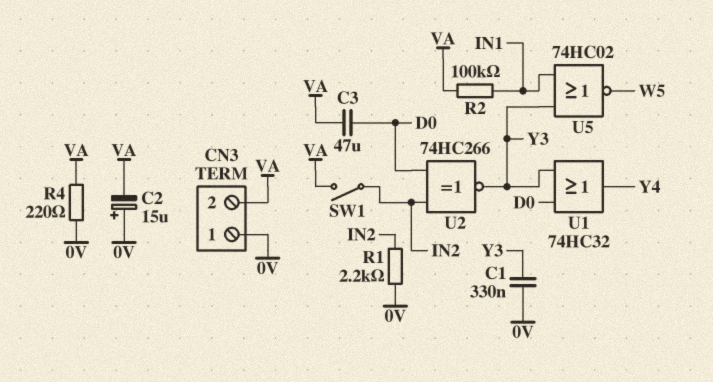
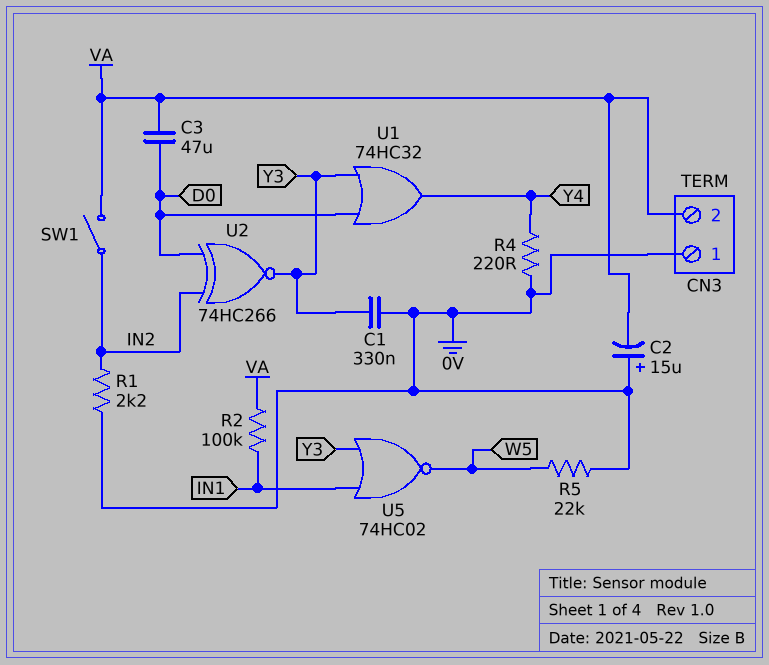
R4: 220 (0V, VA) -> 220 (0V, Y4)
R5: none -> 22k (0V, W5)

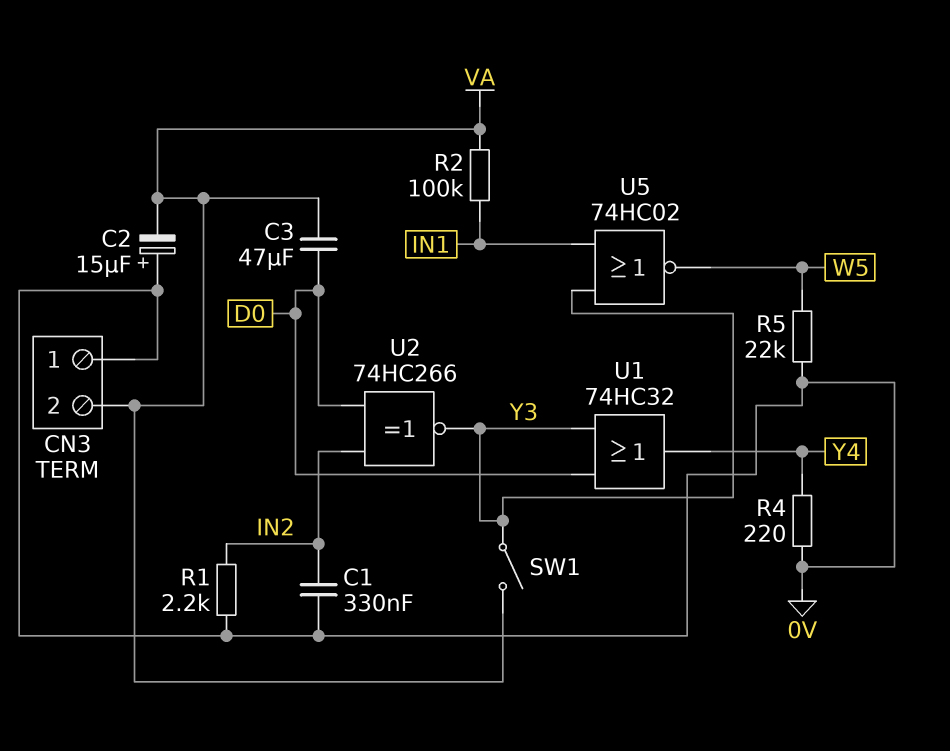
C1: 330nF (0V, Y3) -> 330nF (0V, IN2)
SW1: switch (IN2, VA) -> switch (VA, Y3)

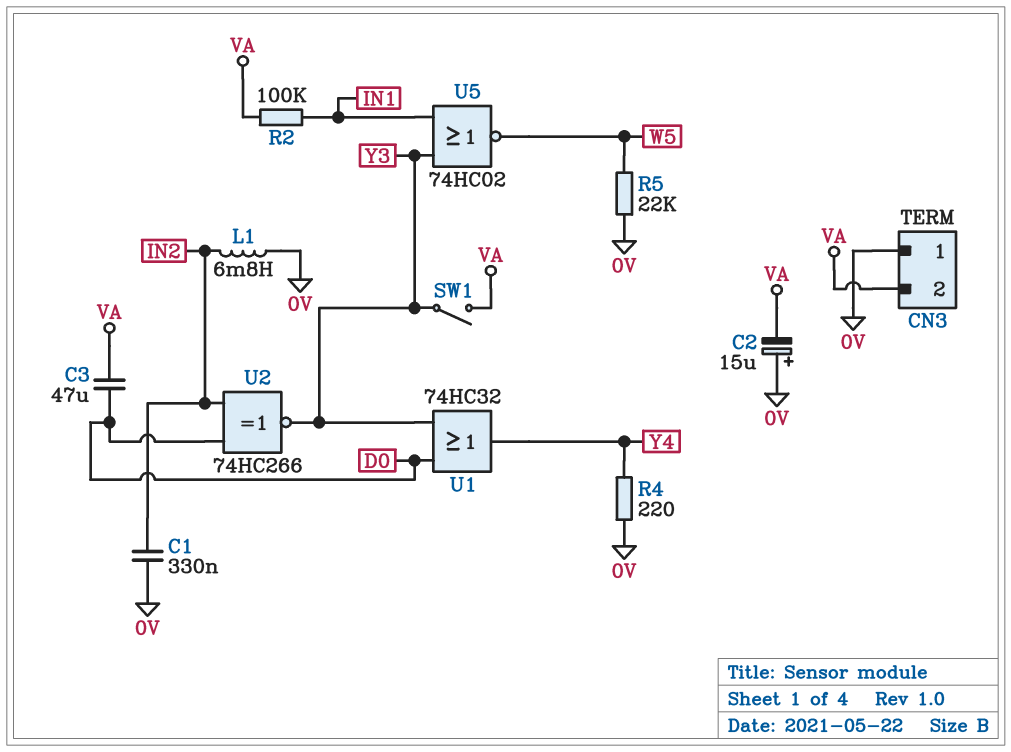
L1: none -> 6.8mH (0V, IN2)
R1: 2.2k (0V, IN2) -> none

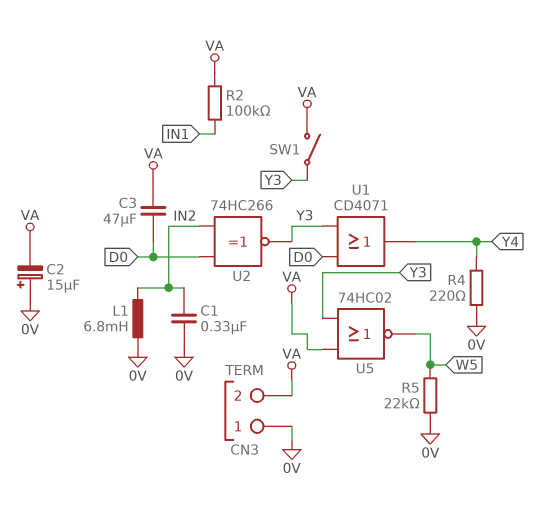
U1: OR 74HC32 (in D0, in Y3, out Y4) -> OR CD4071 (in D0, in Y3, out Y4)
U5: NOR 74HC02 (in IN1, in Y3, out W5) -> NOR 74HC02 (in VA, in Y3, out W5)

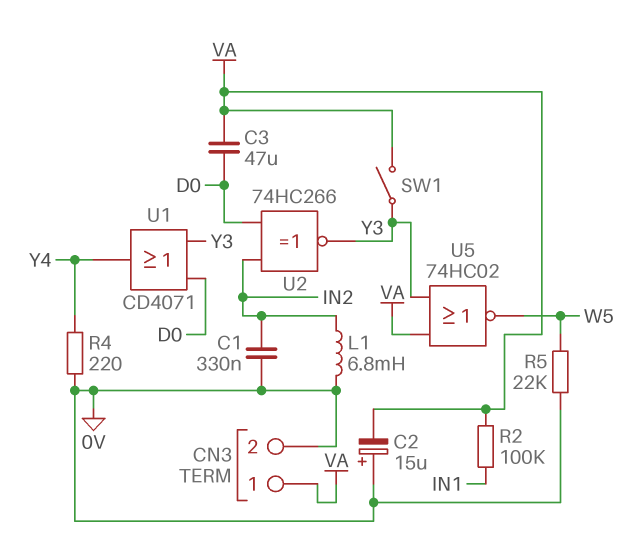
CN3 pin 1: 0V -> VA
CN3 pin 2: VA -> 0V

